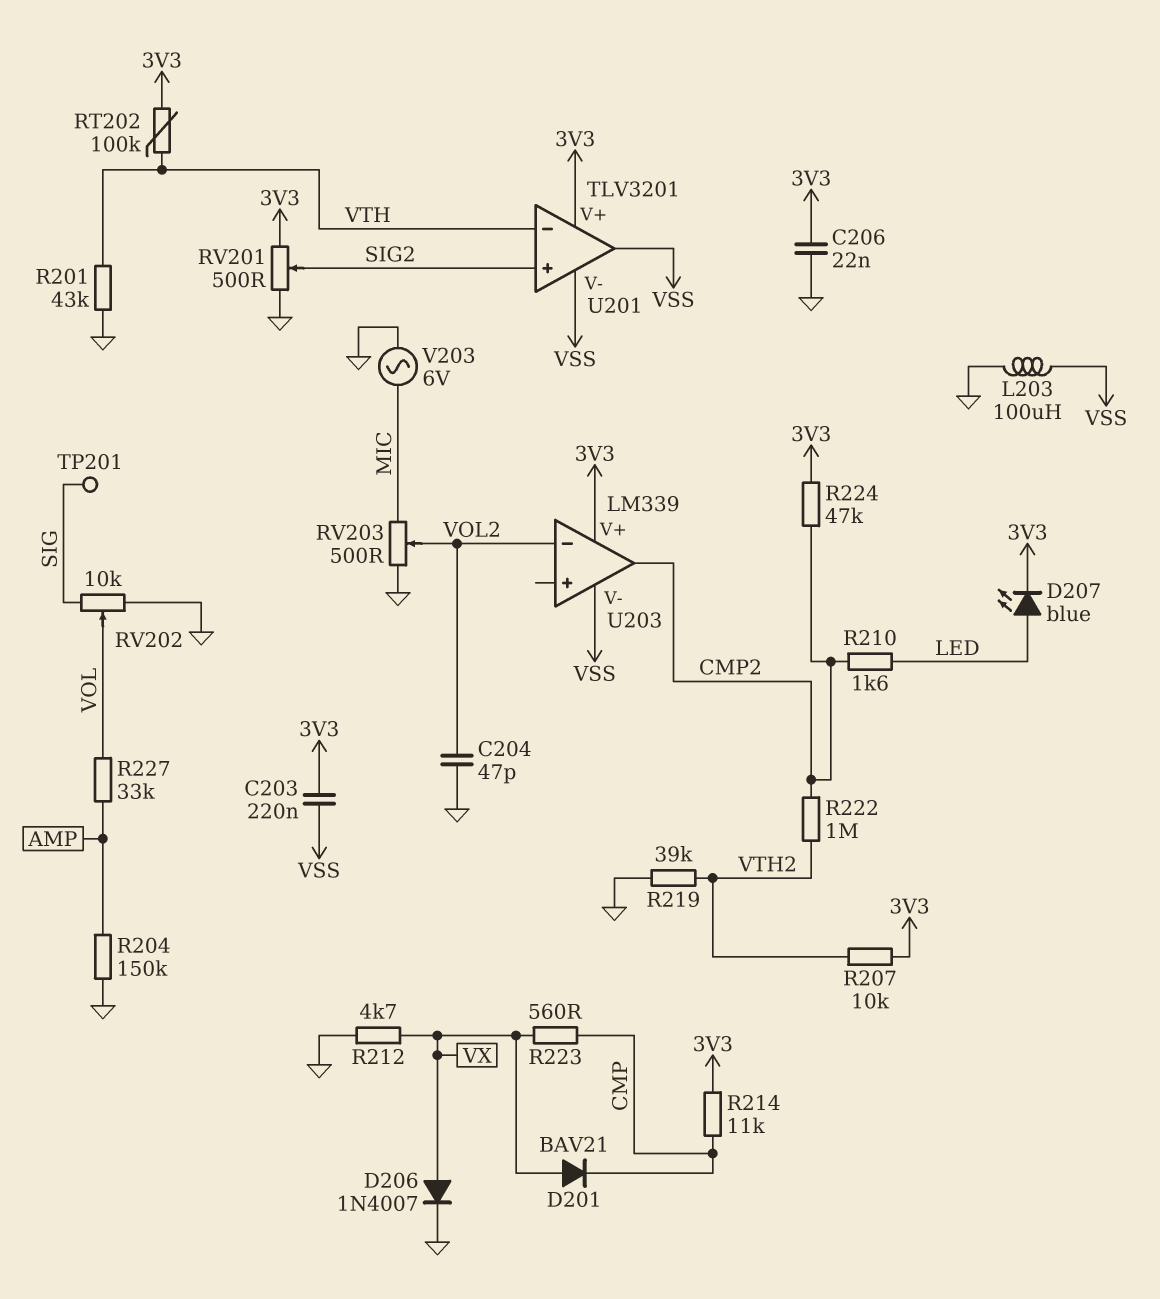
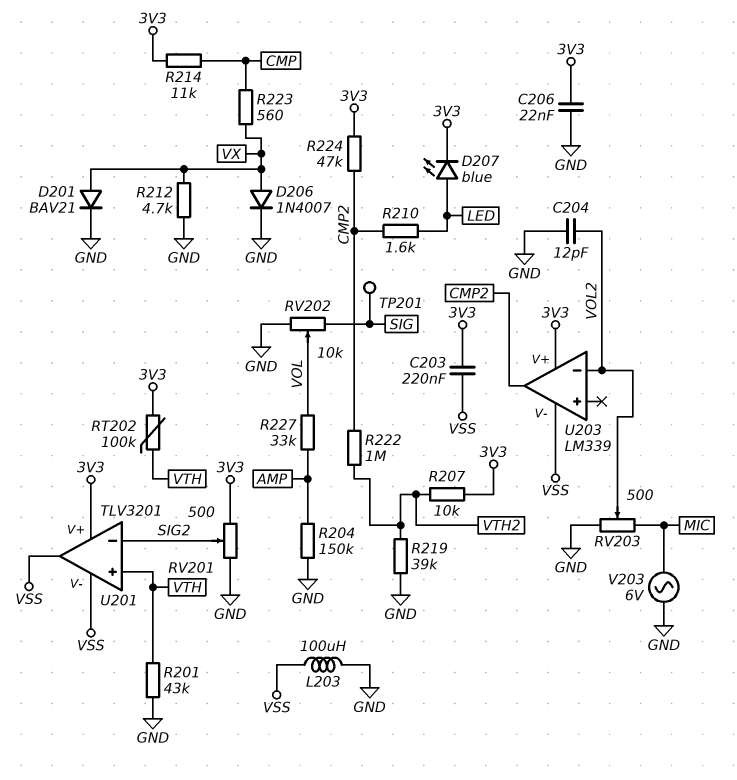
C204: 47pF (GND, VOL2) -> 12pF (GND, VOL2)
D201: diode BAV21 (A VX, K CMP) -> diode BAV21 (A VX, K GND)
U201 pin in+: SIG2 -> VTH
U201 pin in-: VTH -> SIG2

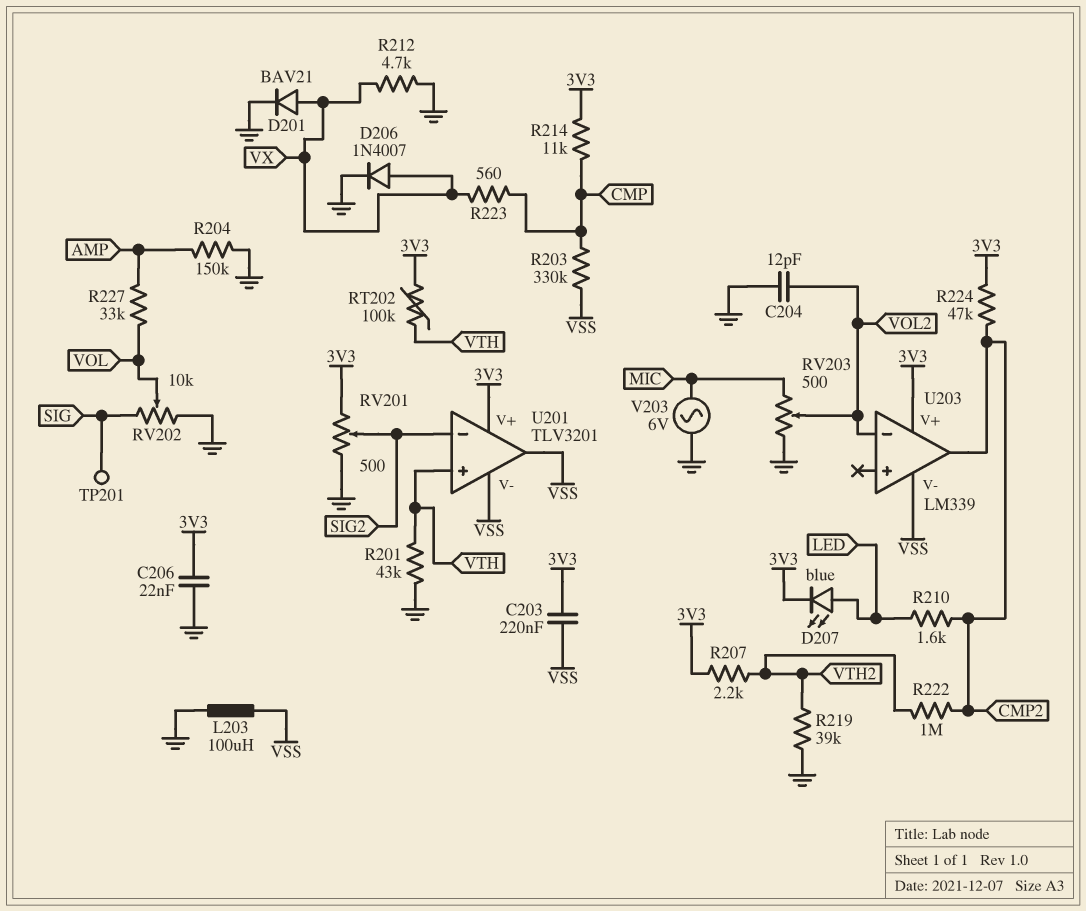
R203: none -> 330k (CMP, VSS)
R207: 10k (3V3, VTH2) -> 2.2k (3V3, VTH2)

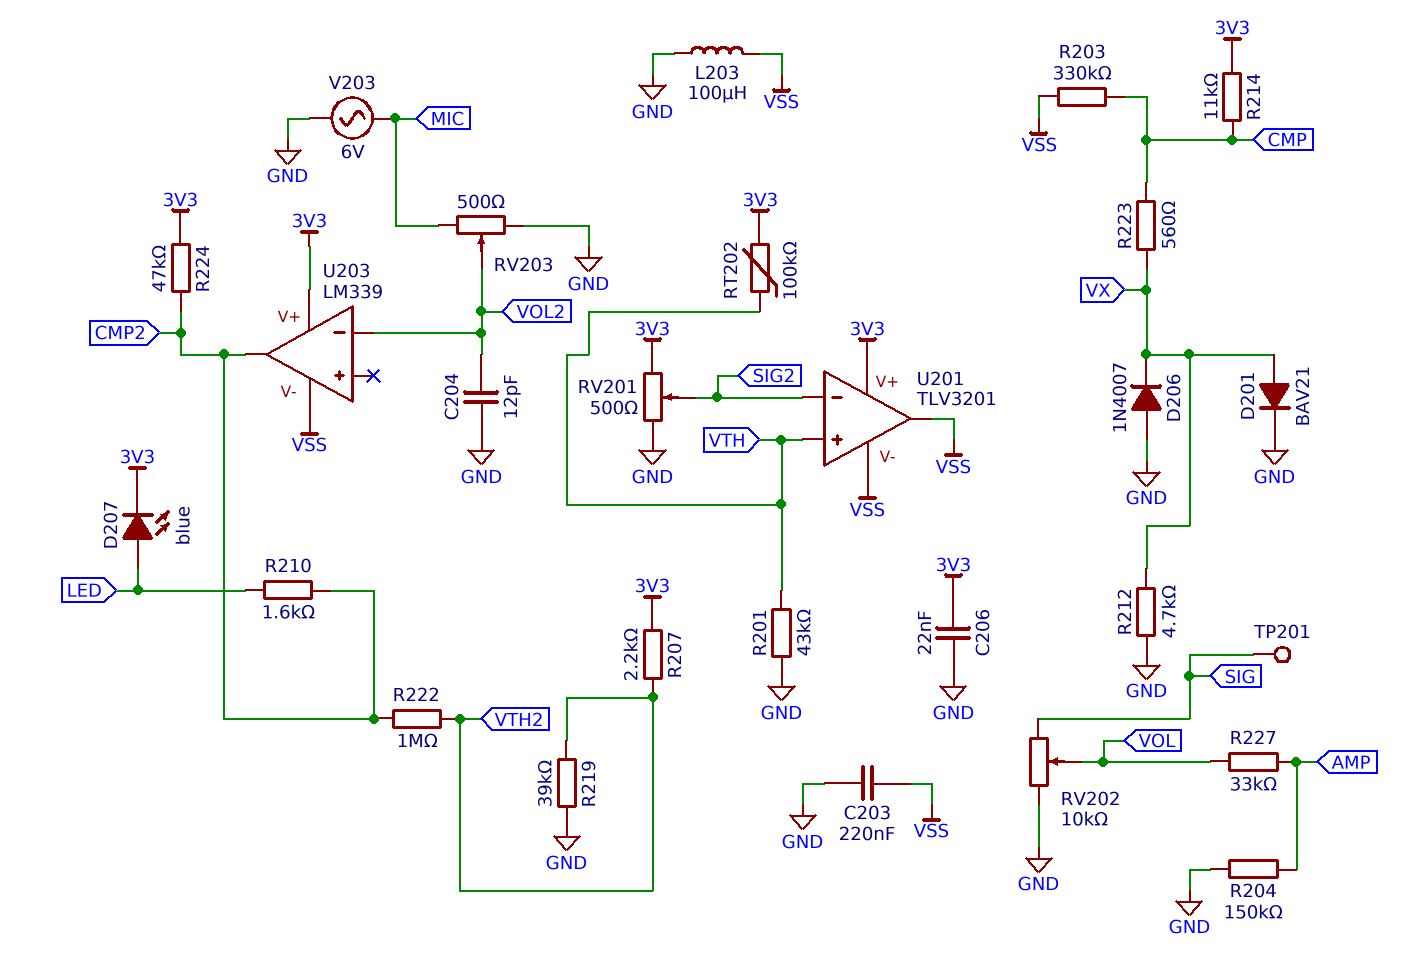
C203: 220nF (3V3, VSS) -> 220nF (GND, VSS)
D206: diode 1N4007 (A VX, K GND) -> diode 1N4007 (A GND, K VX)

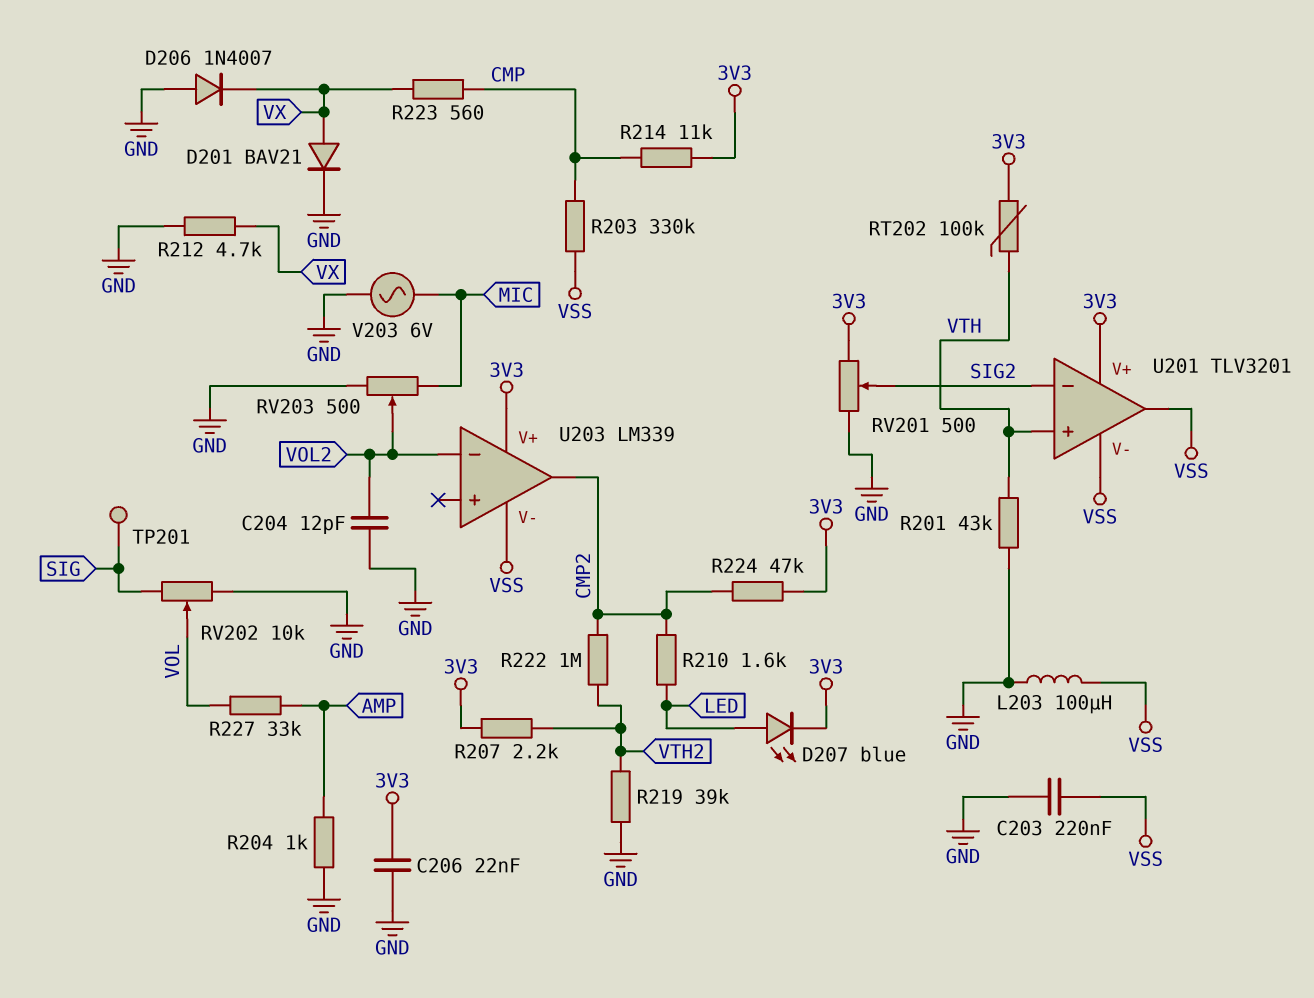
R204: 150k (AMP, GND) -> 1k (AMP, GND)

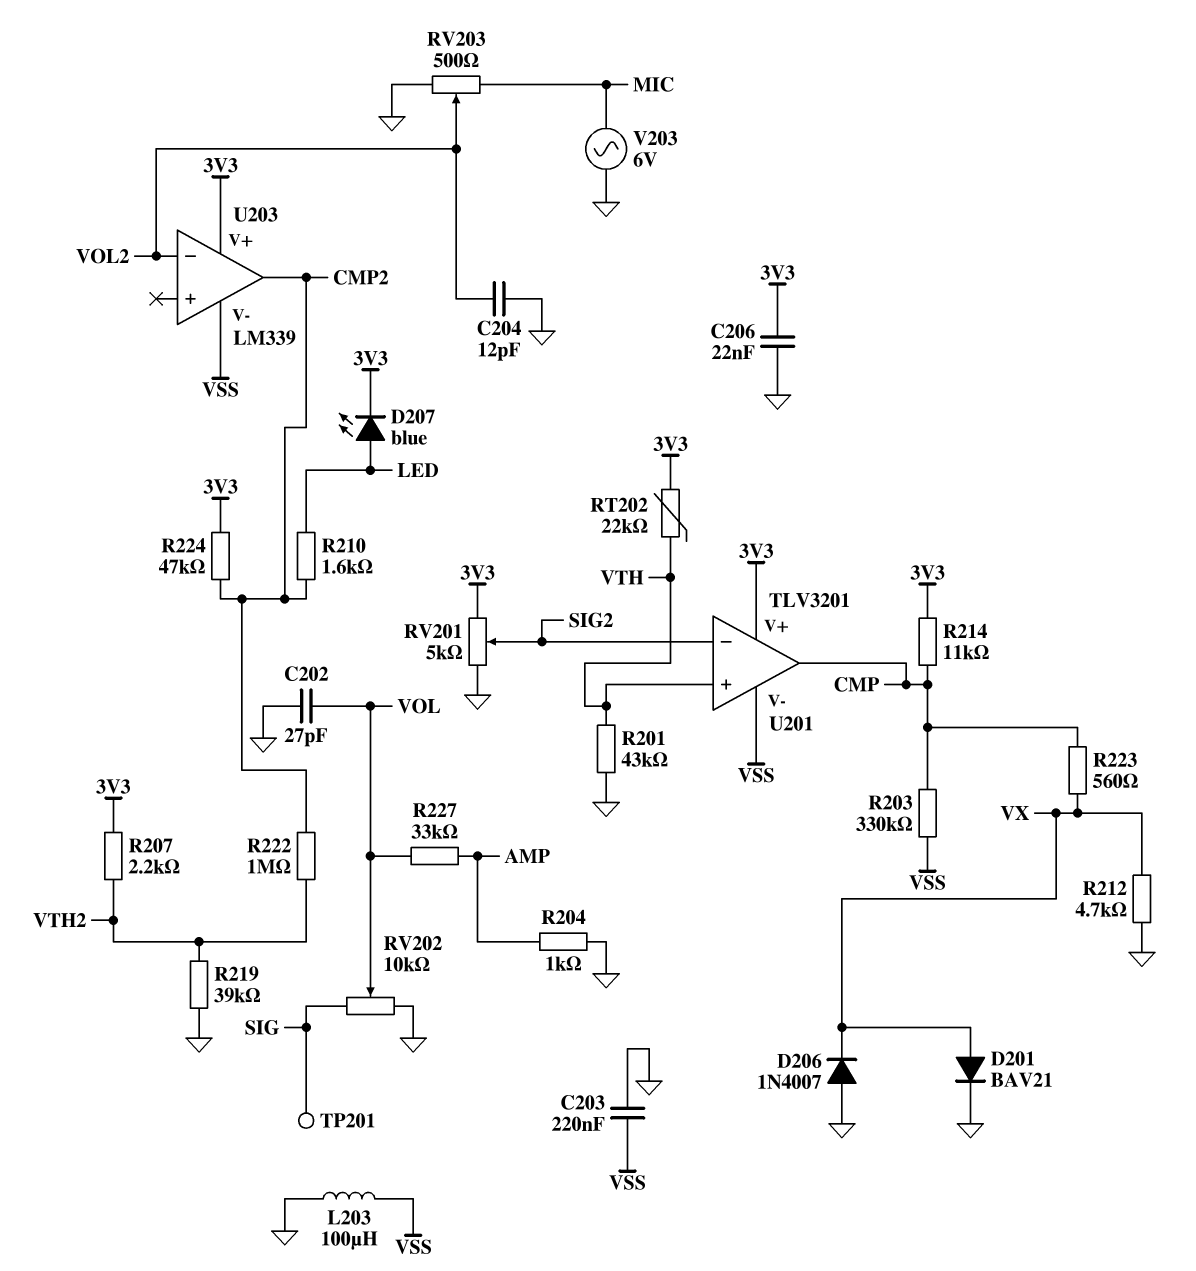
C202: none -> 27pF (GND, VOL)
RT202: 100k (3V3, VTH) -> 22k (3V3, VTH)
RV201: 500 (3V3, GND, wiper SIG2) -> 5k (3V3, GND, wiper SIG2)
U201 pin out: VSS -> CMP

